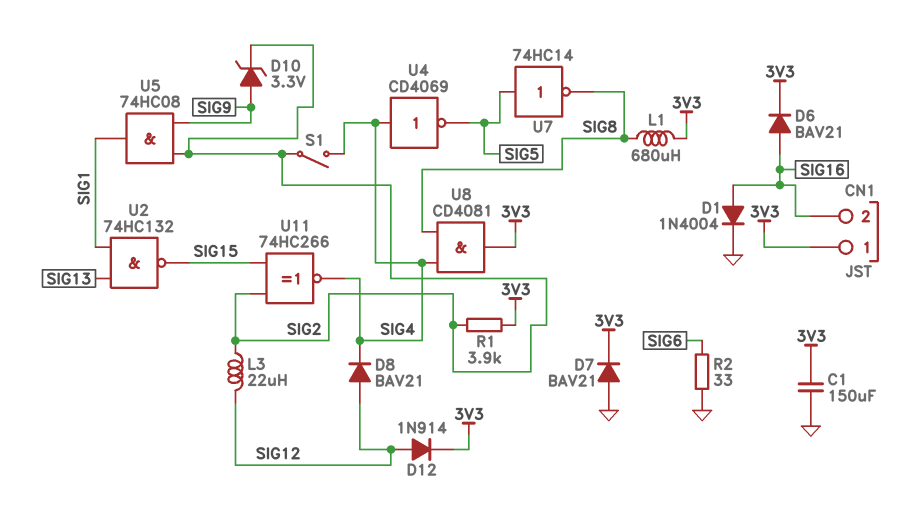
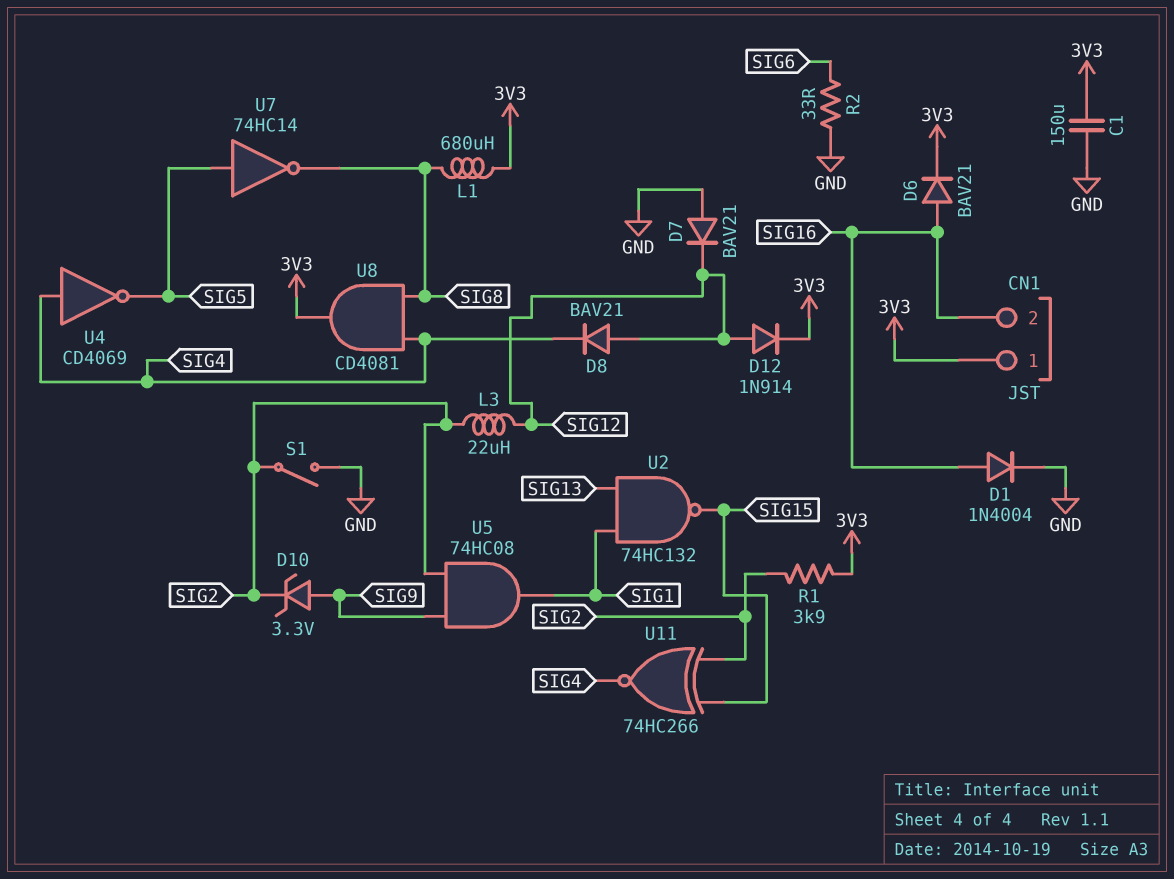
D7: diode BAV21 (A GND, K 3V3) -> diode BAV21 (A GND, K SIG12)
S1: switch (SIG2, SIG4) -> switch (GND, SIG2)

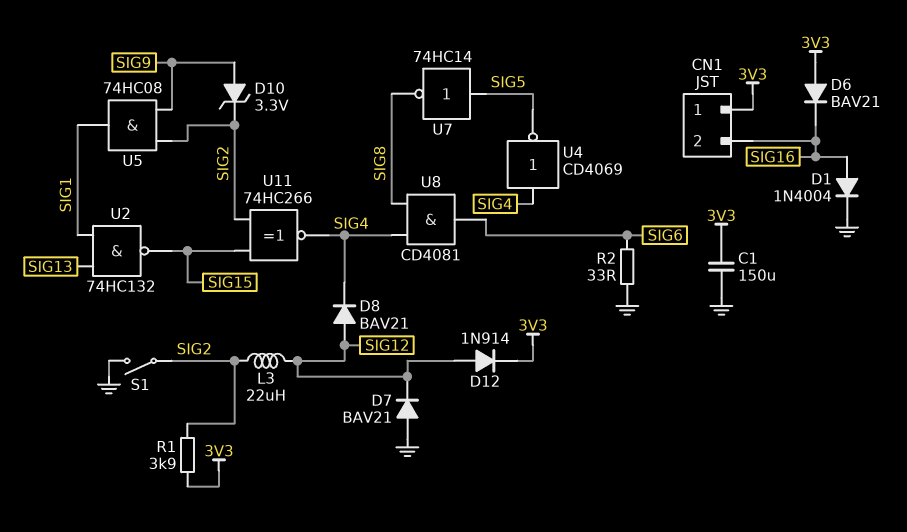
D6: diode BAV21 (A SIG16, K 3V3) -> diode BAV21 (A 3V3, K SIG16)
L1: 680uH (3V3, SIG8) -> none
U8: AND CD4081 (in SIG4, in SIG8, out 3V3) -> AND CD4081 (in SIG4, in SIG8, out SIG6)

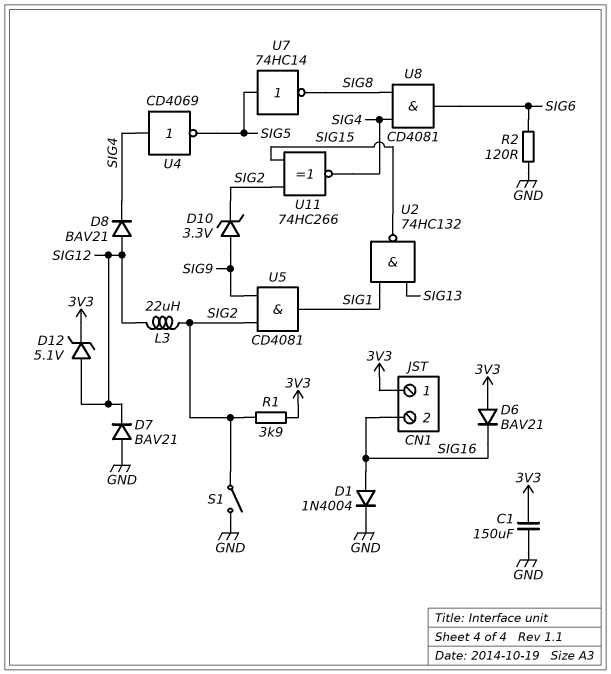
D12: diode 1N914 (A SIG12, K 3V3) -> zener 5.1V (A SIG12, K 3V3)
R2: 33 (GND, SIG6) -> 120 (GND, SIG6)
U5: AND 74HC08 (in SIG2, in SIG9, out SIG1) -> AND CD4081 (in SIG2, in SIG9, out SIG1)

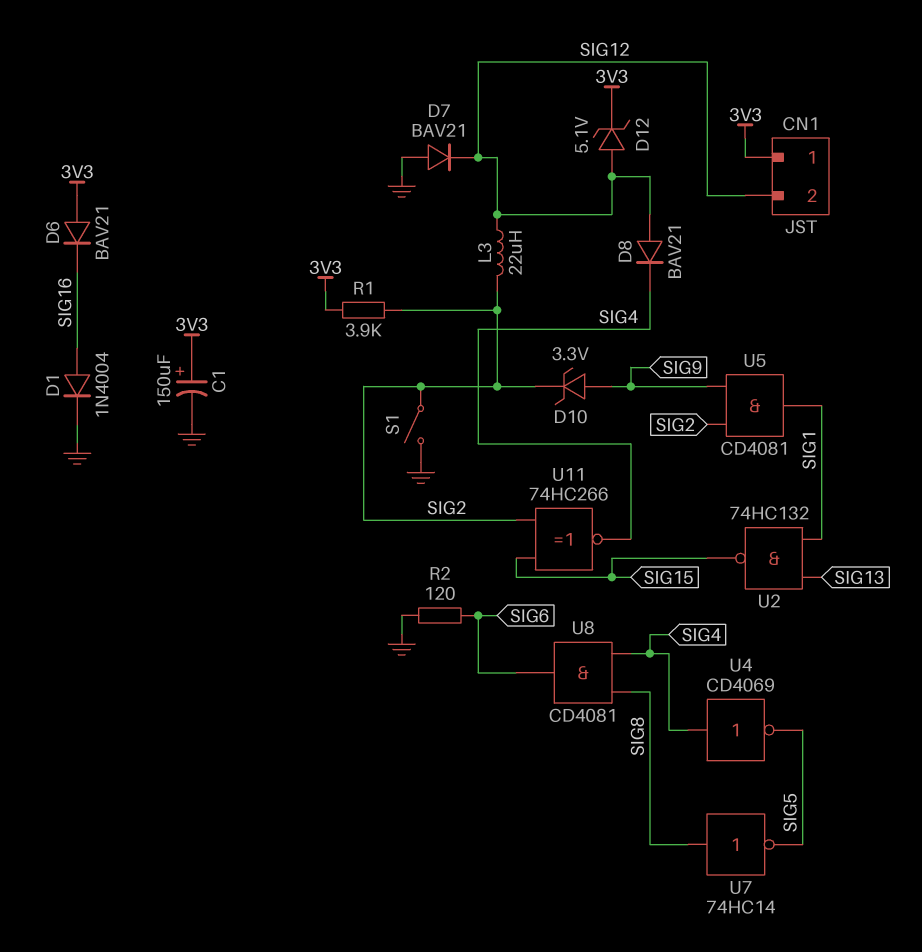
C1: 150uF (3V3, GND) -> 150uF (plus 3V3, minus GND)
CN1 pin 2: SIG16 -> SIG12
U7: NOT 74HC14 (in SIG5, out SIG8) -> NOT 74HC14 (in SIG8, out SIG5)

